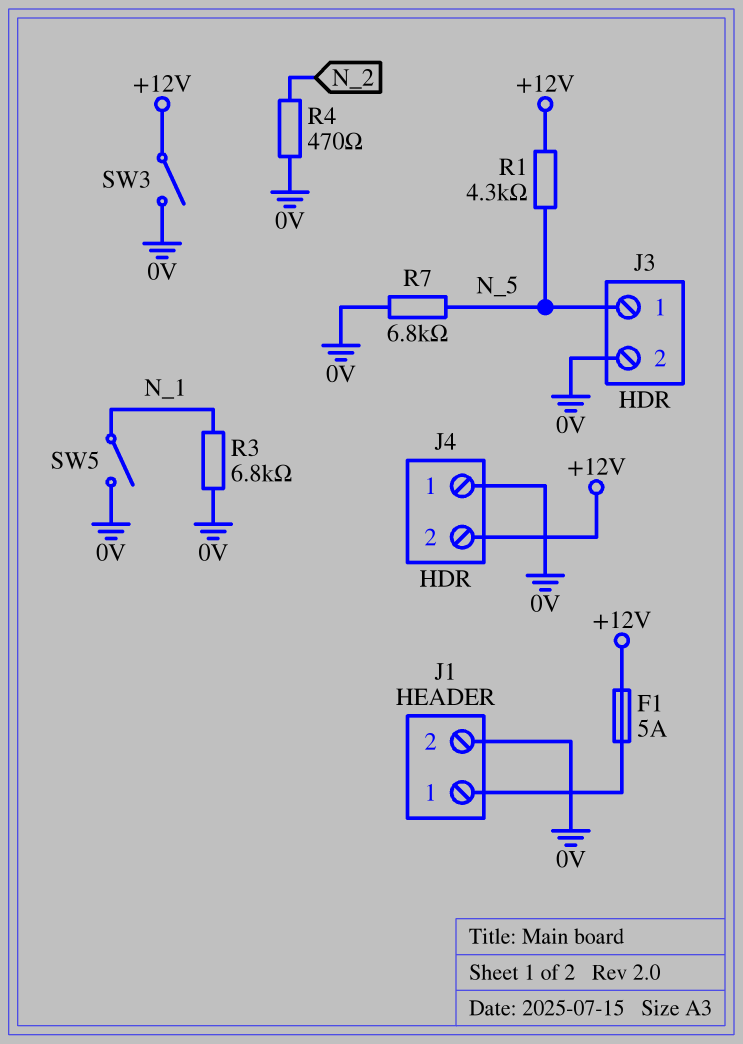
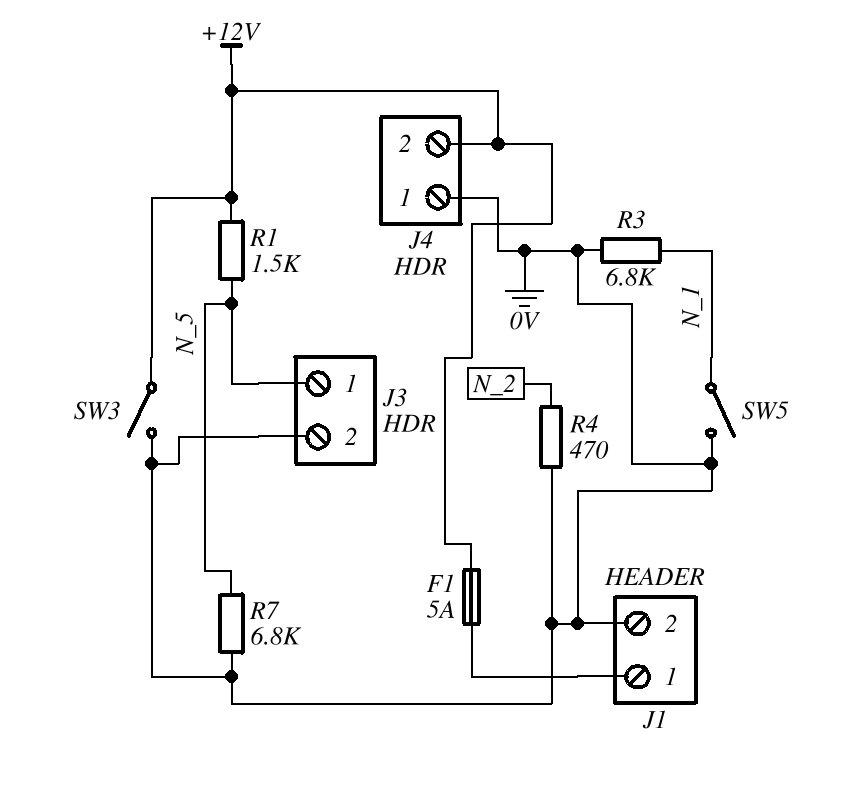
R1: 4.3k (+12V, N_5) -> 1.5k (+12V, N_5)

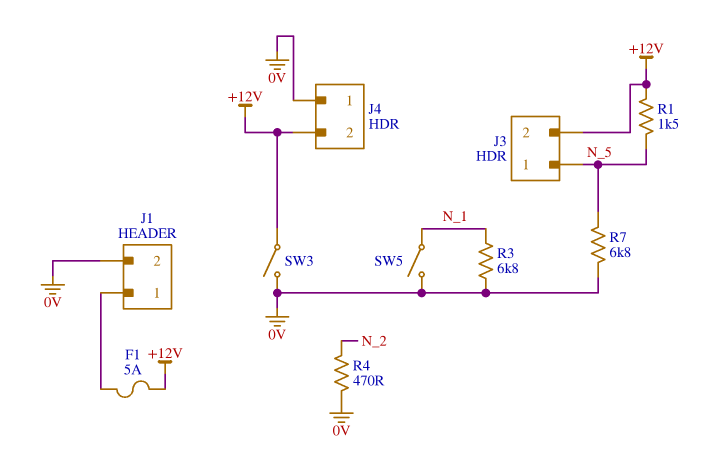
J3 pin 2: 0V -> +12V

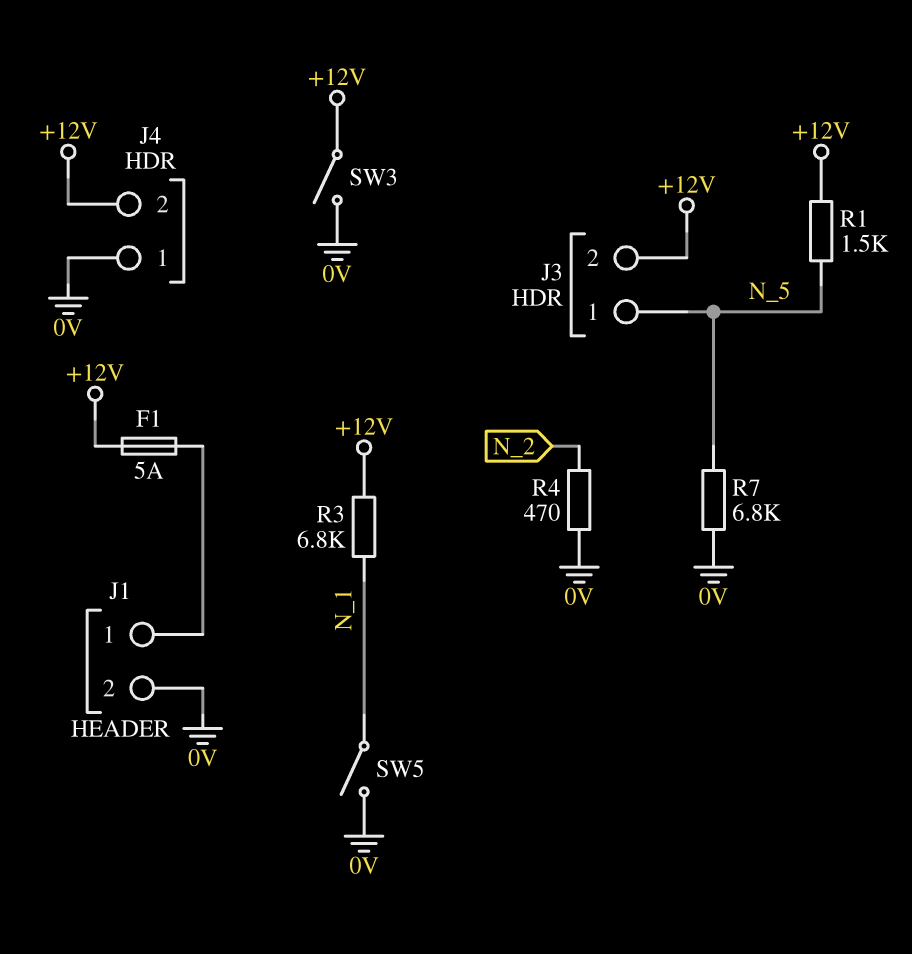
R3: 6.8k (0V, N_1) -> 6.8k (+12V, N_1)

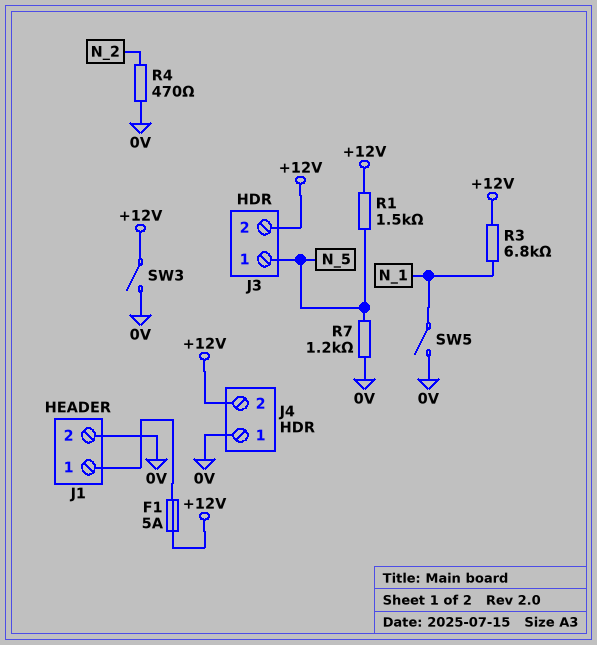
R7: 6.8k (0V, N_5) -> 1.2k (0V, N_5)

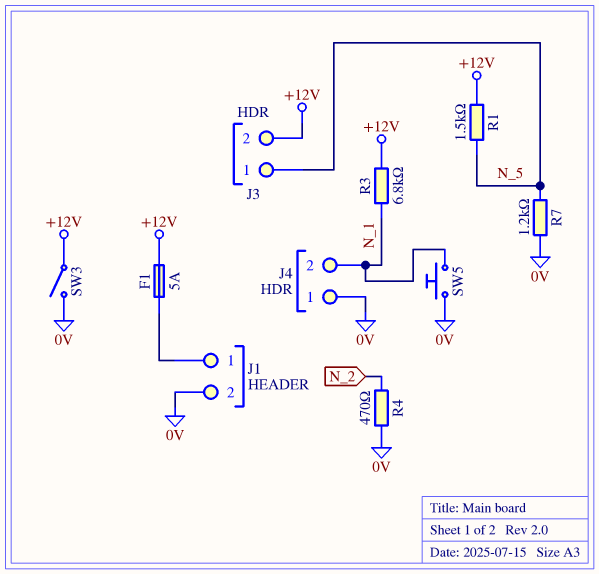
J4 pin 2: +12V -> N_1
SW5: switch (0V, N_1) -> button (0V, N_1)

